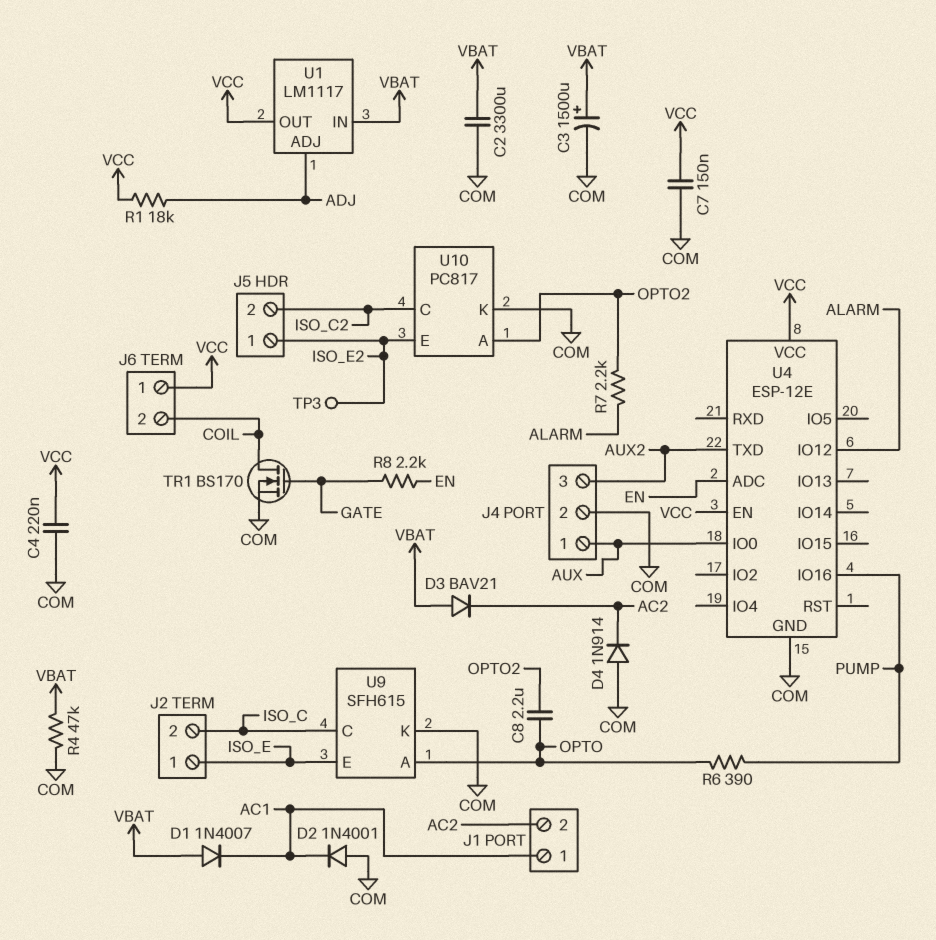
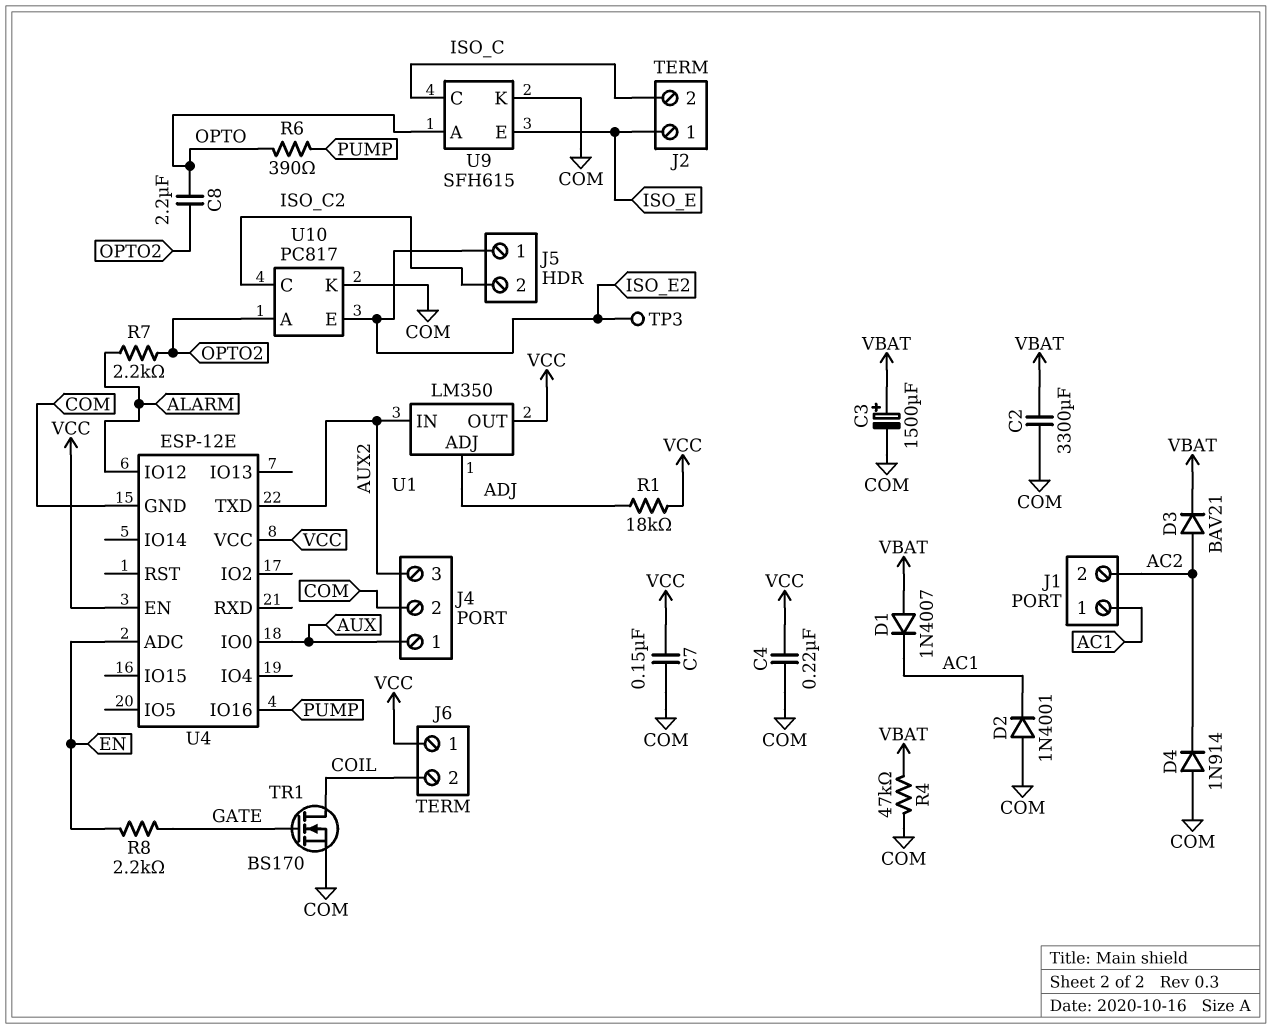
D3: diode BAV21 (A VBAT, K AC2) -> diode BAV21 (A AC2, K VBAT)
U1: LM1117 -> LM350
U1 pin IN: VBAT -> AUX2

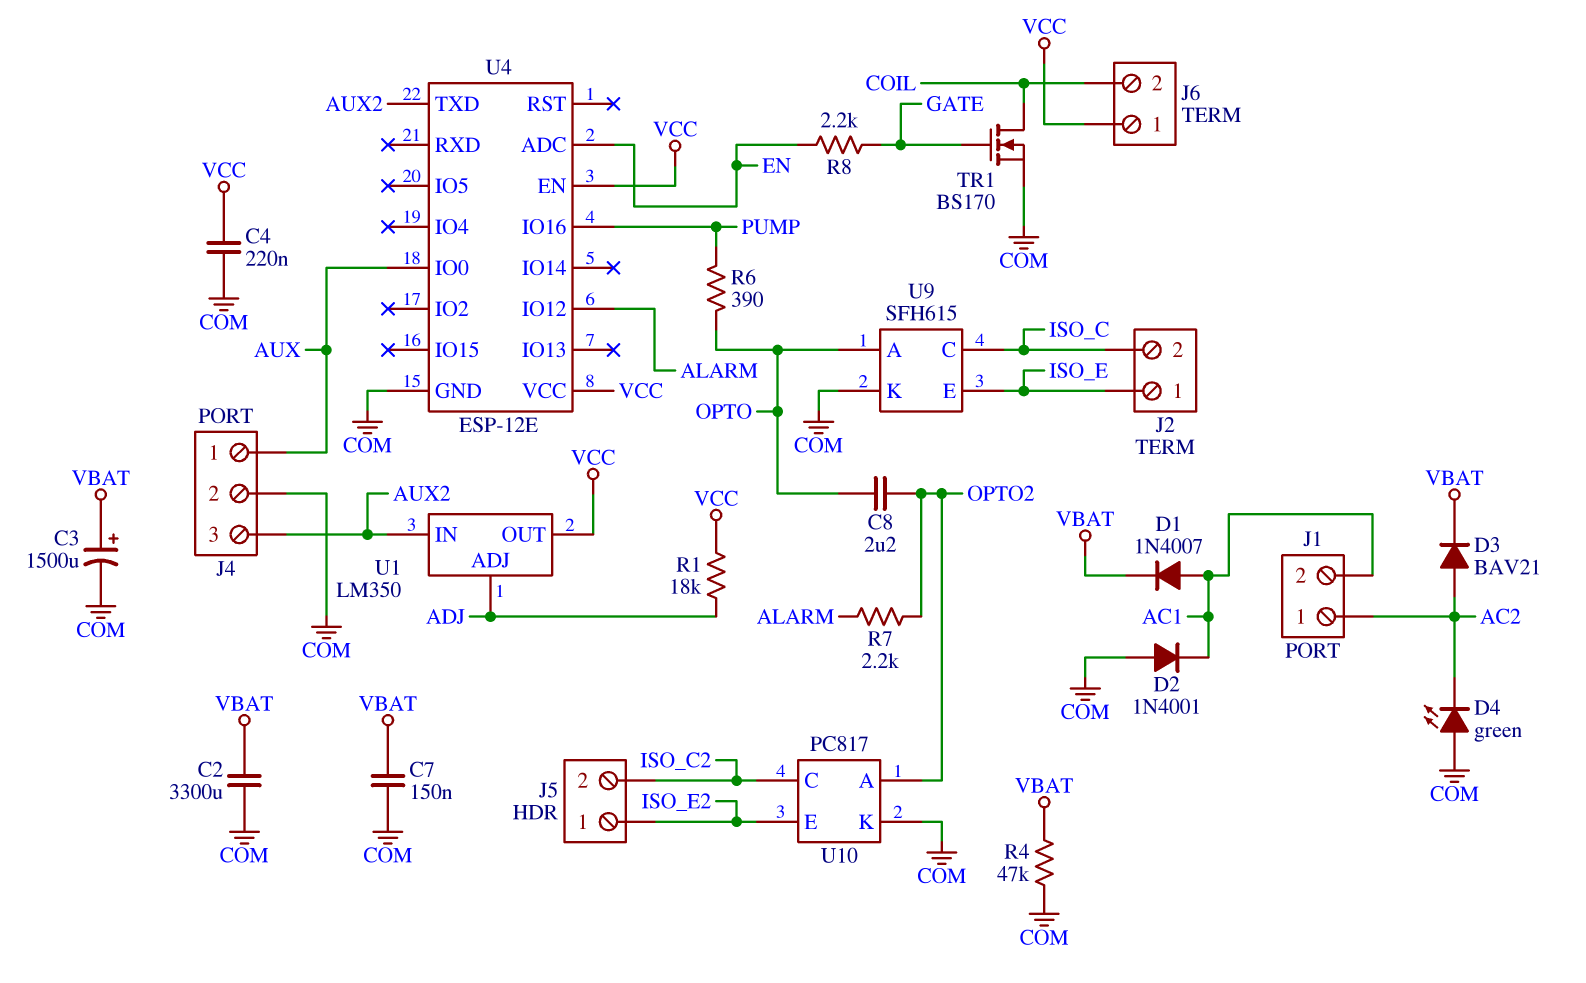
C7: 150nF (COM, VCC) -> 150nF (COM, VBAT)
D1: diode 1N4007 (A VBAT, K AC1) -> diode 1N4007 (A AC1, K VBAT)
D4: diode 1N914 (A COM, K AC2) -> LED green (A COM, K AC2)
J1 pin 1: AC1 -> AC2
J1 pin 2: AC2 -> AC1
TP3: test point (ISO_E2) -> none

